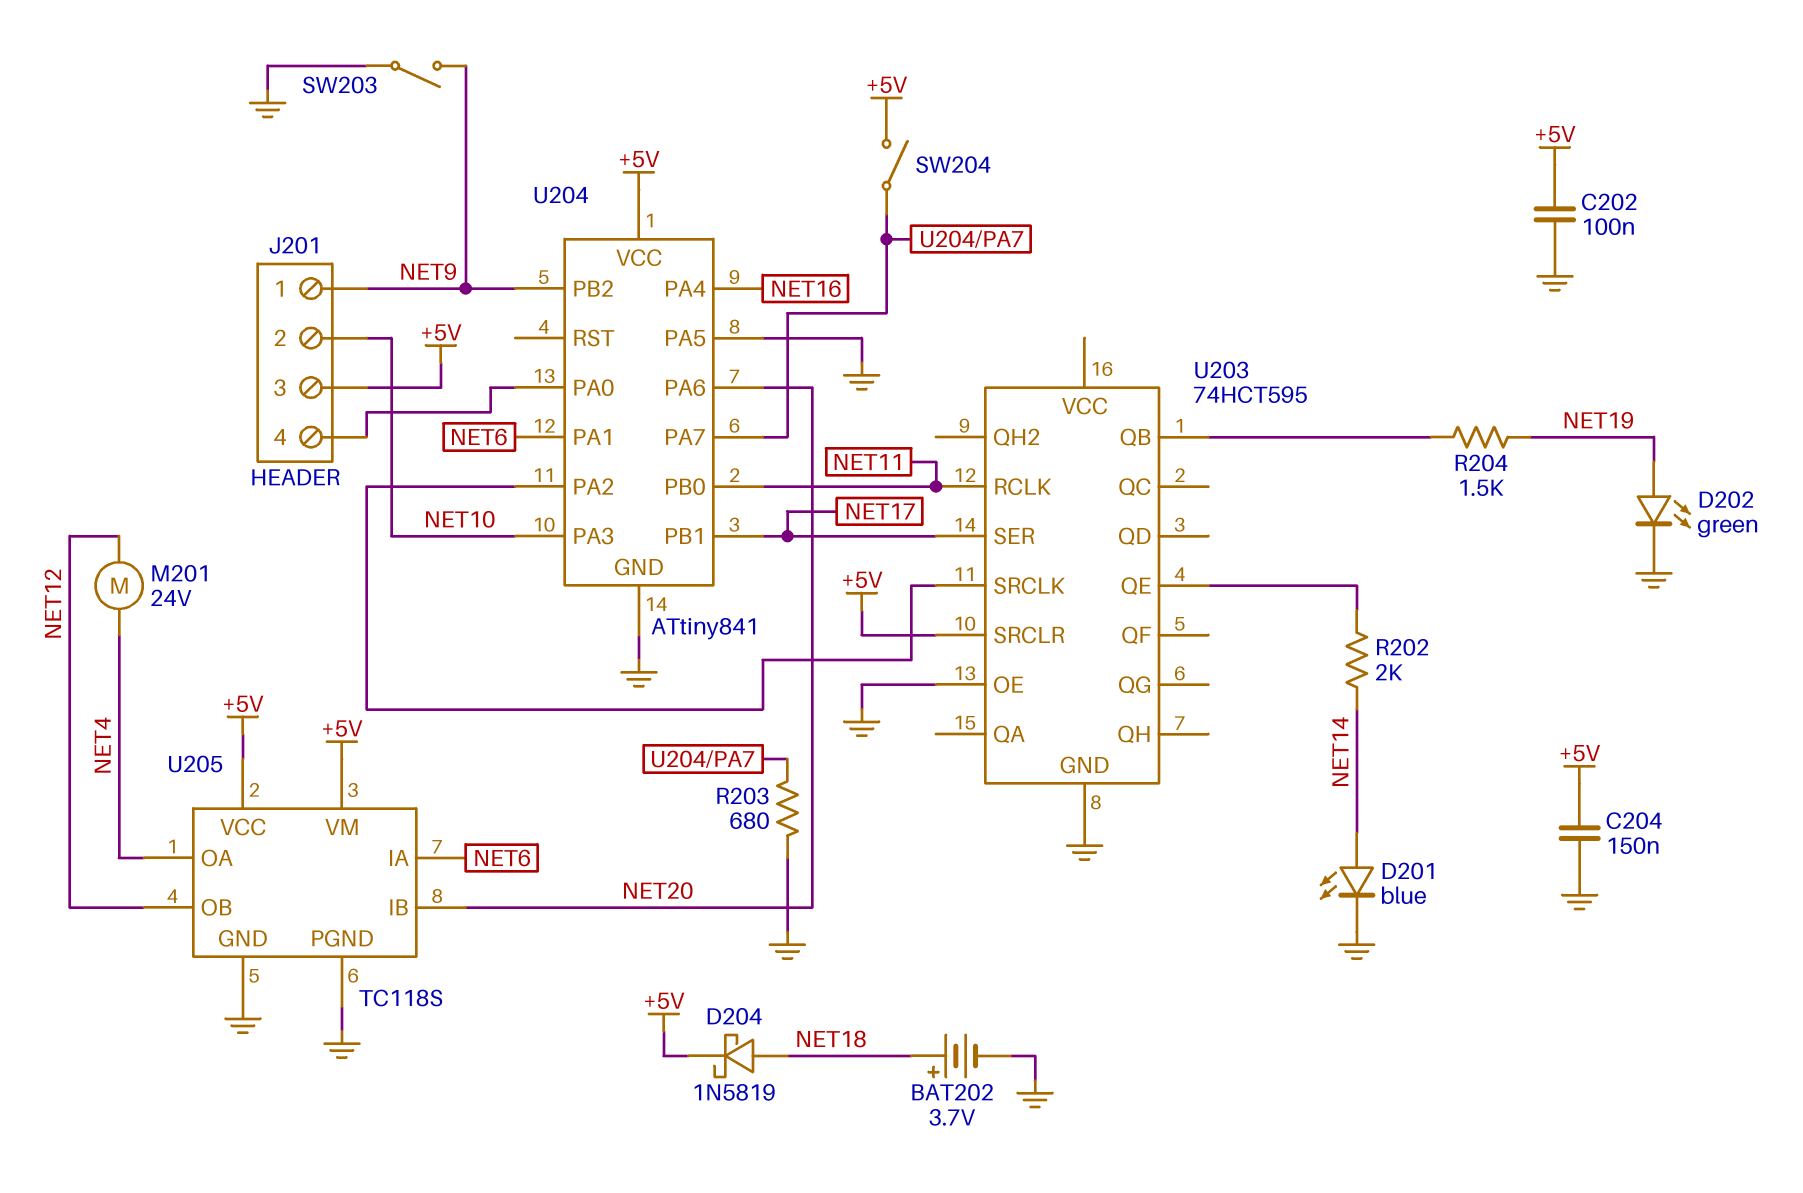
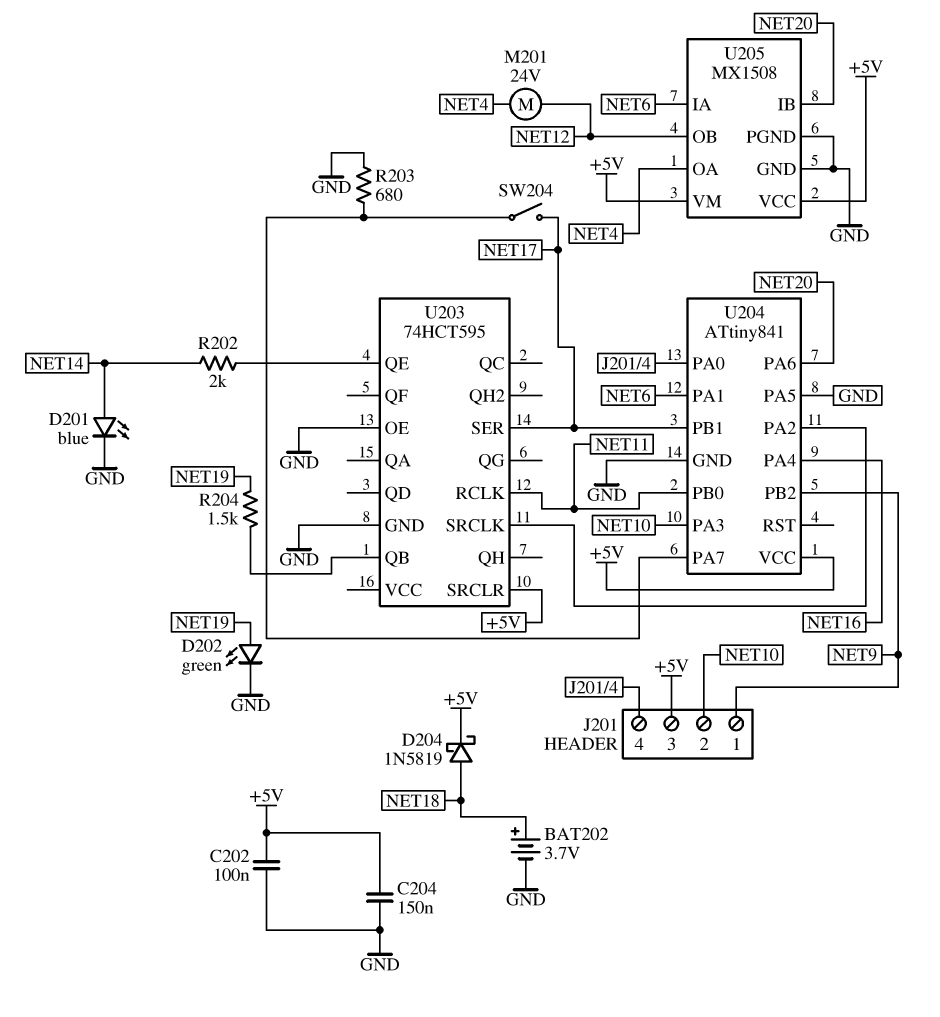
SW203: switch (GND, NET9) -> none
SW204: switch (+5V, U204/PA7) -> switch (NET17, U204/PA7)
U205: TC118S -> MX1508

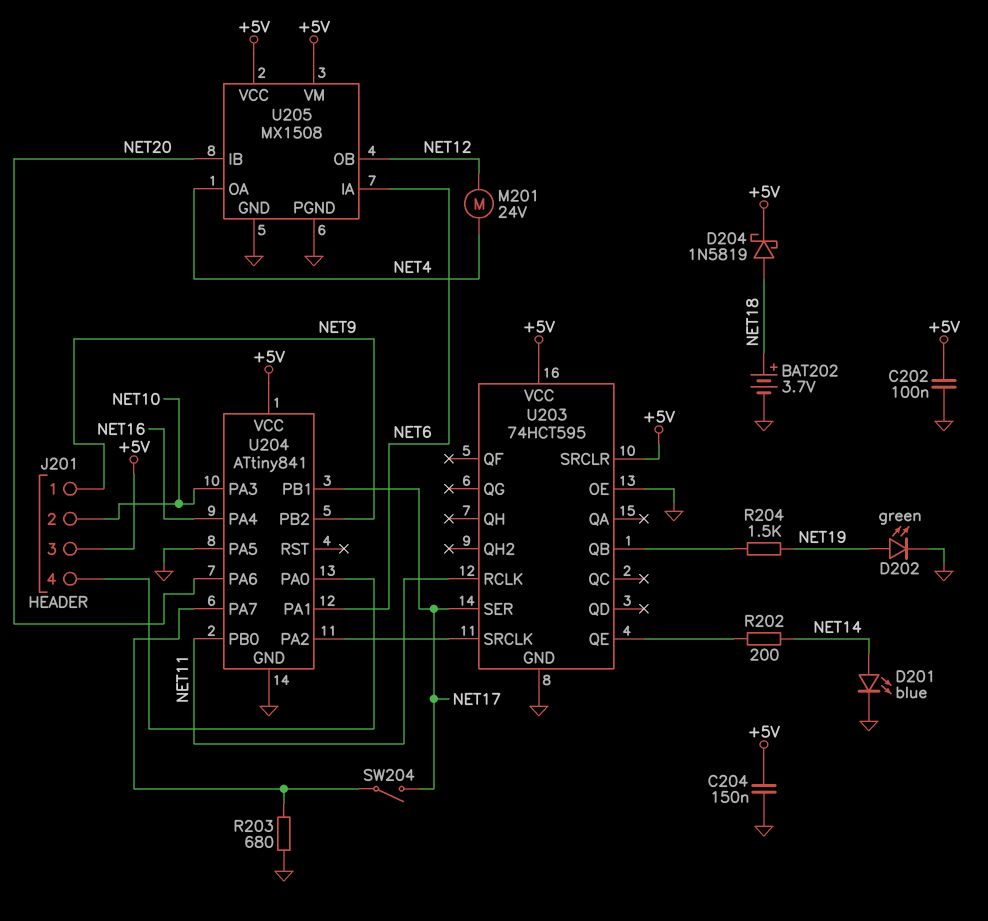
R202: 2k (NET14, U203/QE) -> 200 (NET14, U203/QE)
U203 pin VCC: none -> +5V

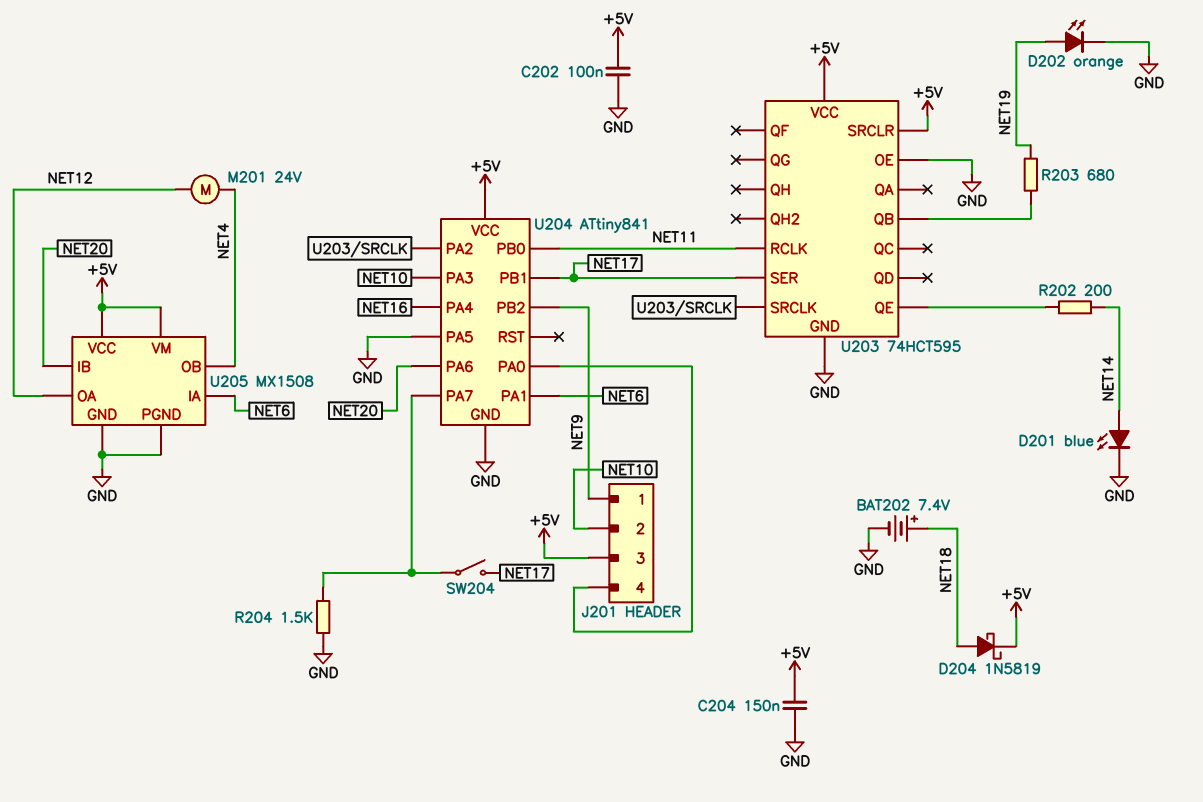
BAT202: 3.7V (plus NET18, minus GND) -> 7.4V (plus NET18, minus GND)
D202: LED green (A NET19, K GND) -> LED orange (A NET19, K GND)
R203: 680 (GND, U204/PA7) -> 680 (NET19, U203/QB)
R204: 1.5k (NET19, U203/QB) -> 1.5k (GND, U204/PA7)
U205 pin OA: NET4 -> NET12
U205 pin OB: NET12 -> NET4

